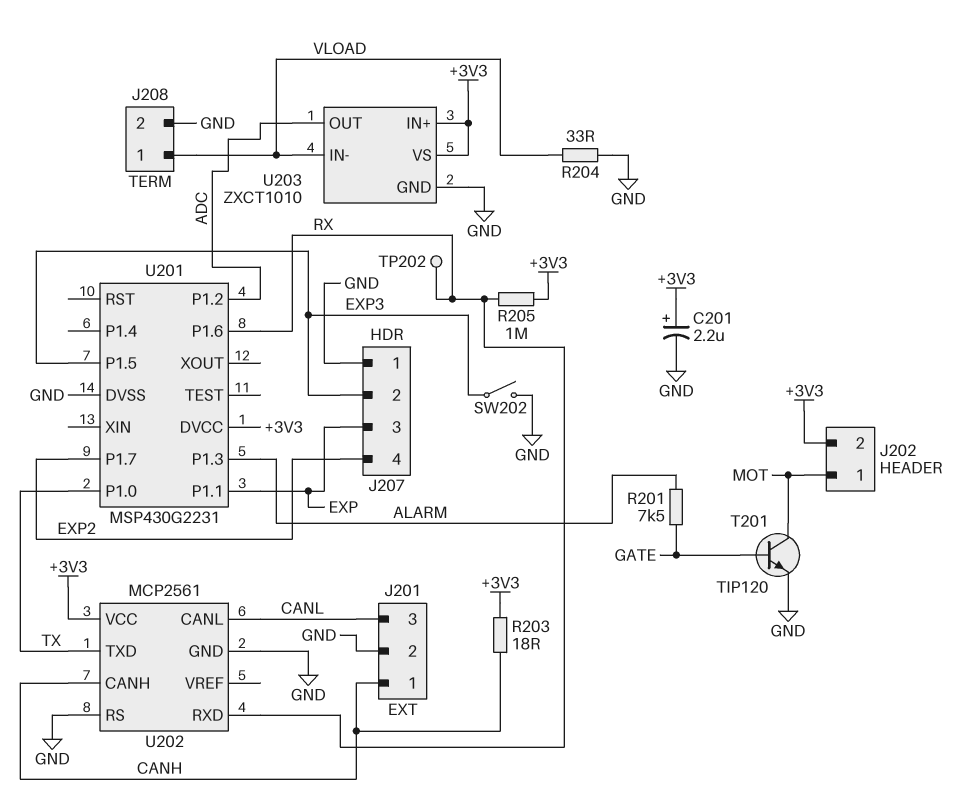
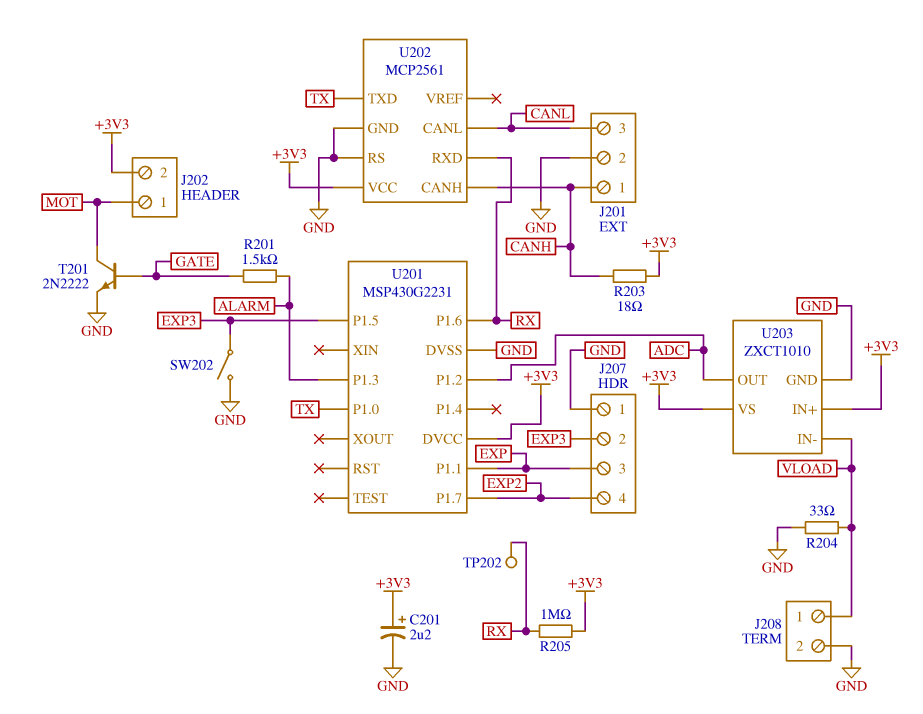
R201: 7.5k (ALARM, GATE) -> 1.5k (ALARM, GATE)
T201: NPN TIP120 (B GATE, C MOT, E GND) -> NPN 2N2222 (B GATE, C MOT, E GND)

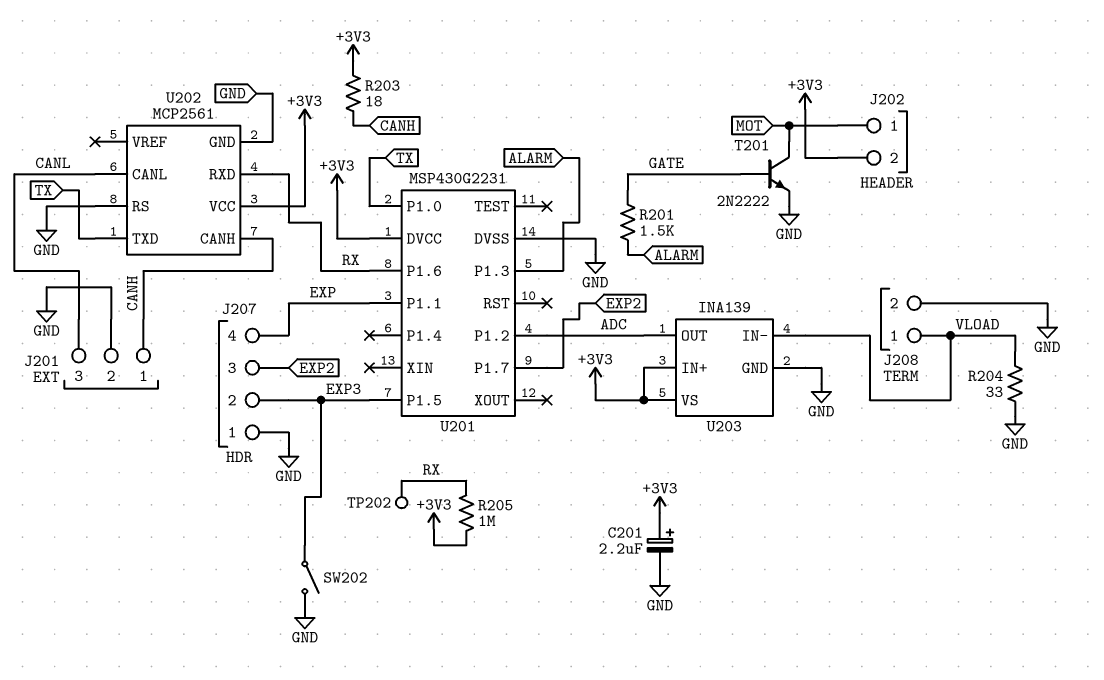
J207 pin 3: EXP -> EXP2
J207 pin 4: EXP2 -> EXP
U203: ZXCT1010 -> INA139

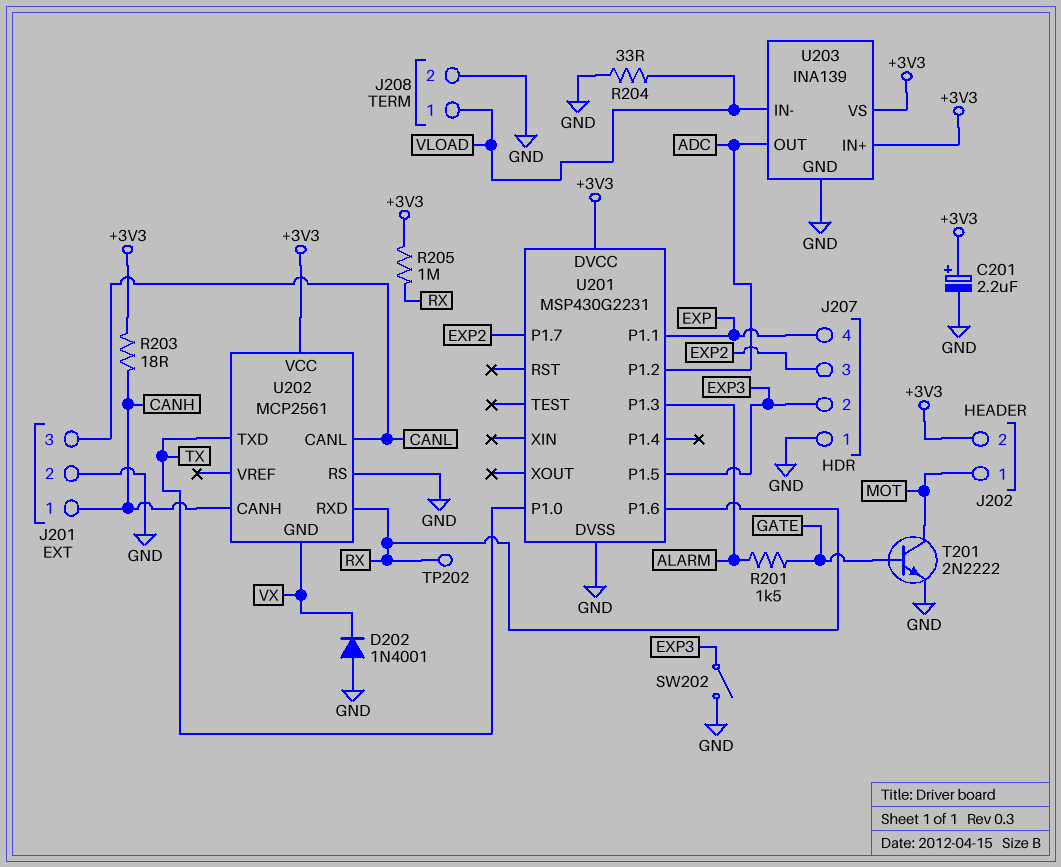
D202: none -> diode 1N4001 (A GND, K VX)
U202 pin GND: GND -> VX

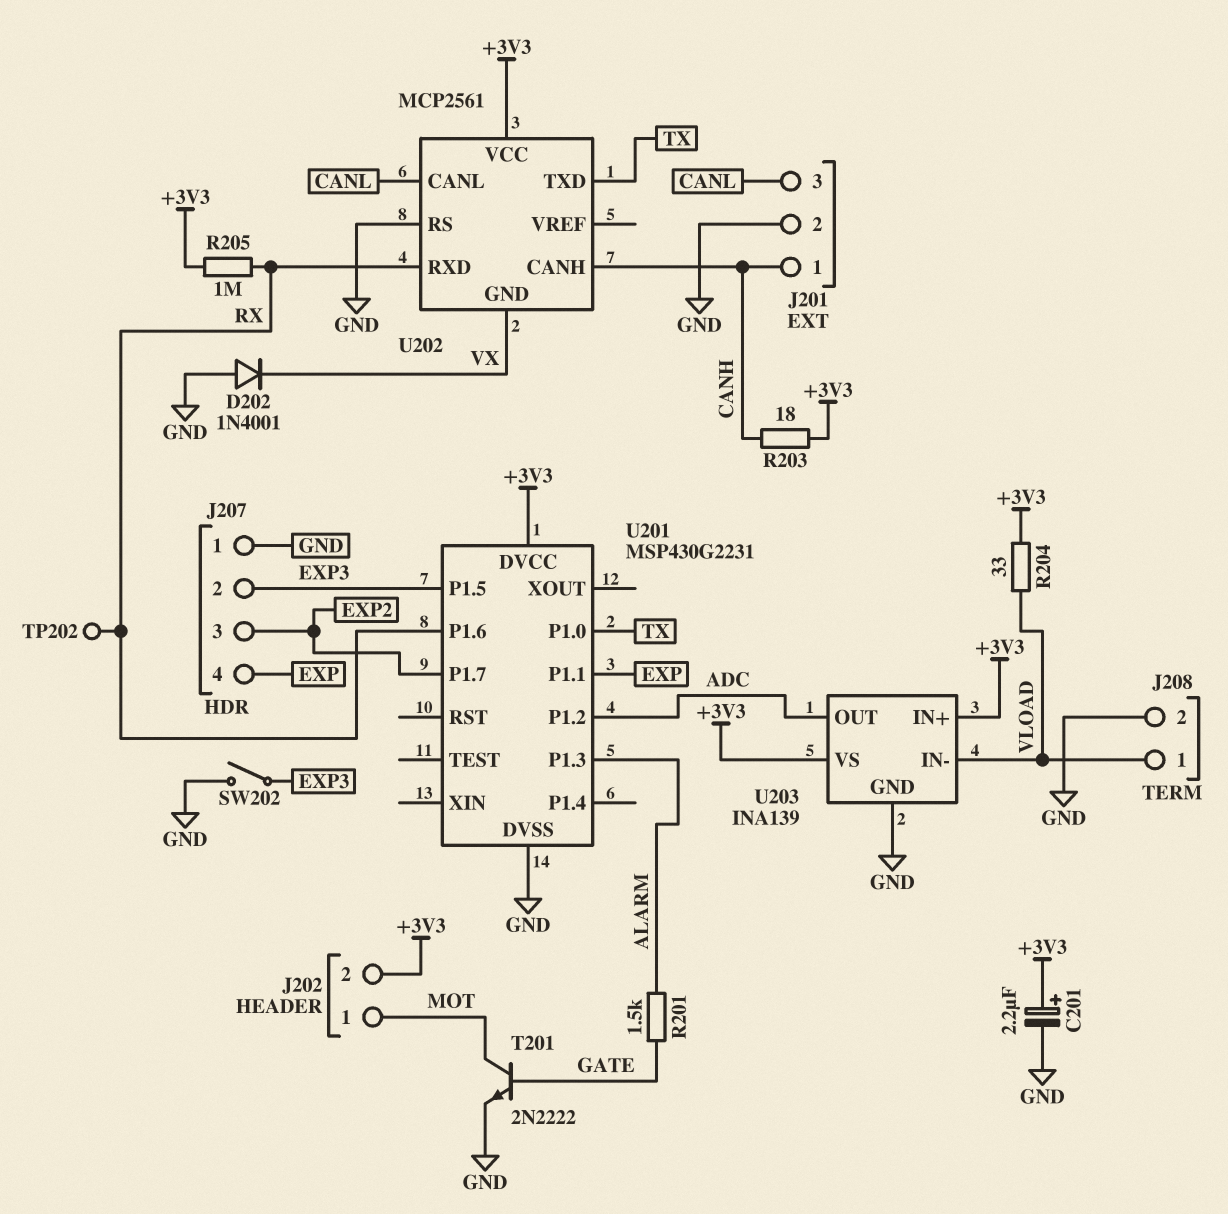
R204: 33 (GND, VLOAD) -> 33 (+3V3, VLOAD)

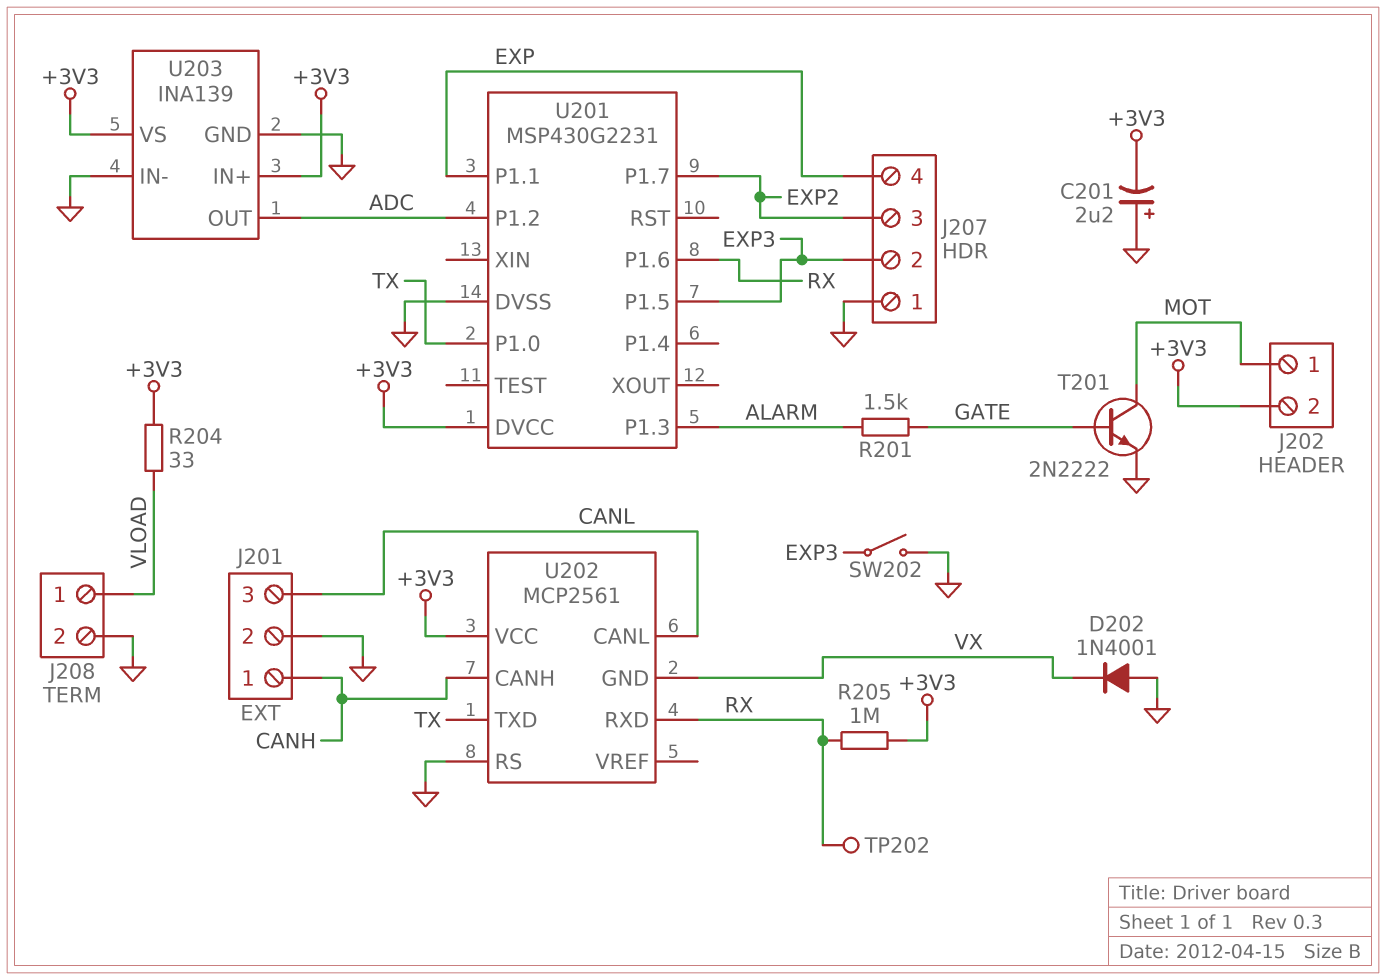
C201: 2.2uF (plus +3V3, minus GND) -> 2.2uF (plus GND, minus +3V3)
R203: 18 (+3V3, CANH) -> none
U203 pin IN-: VLOAD -> GND

